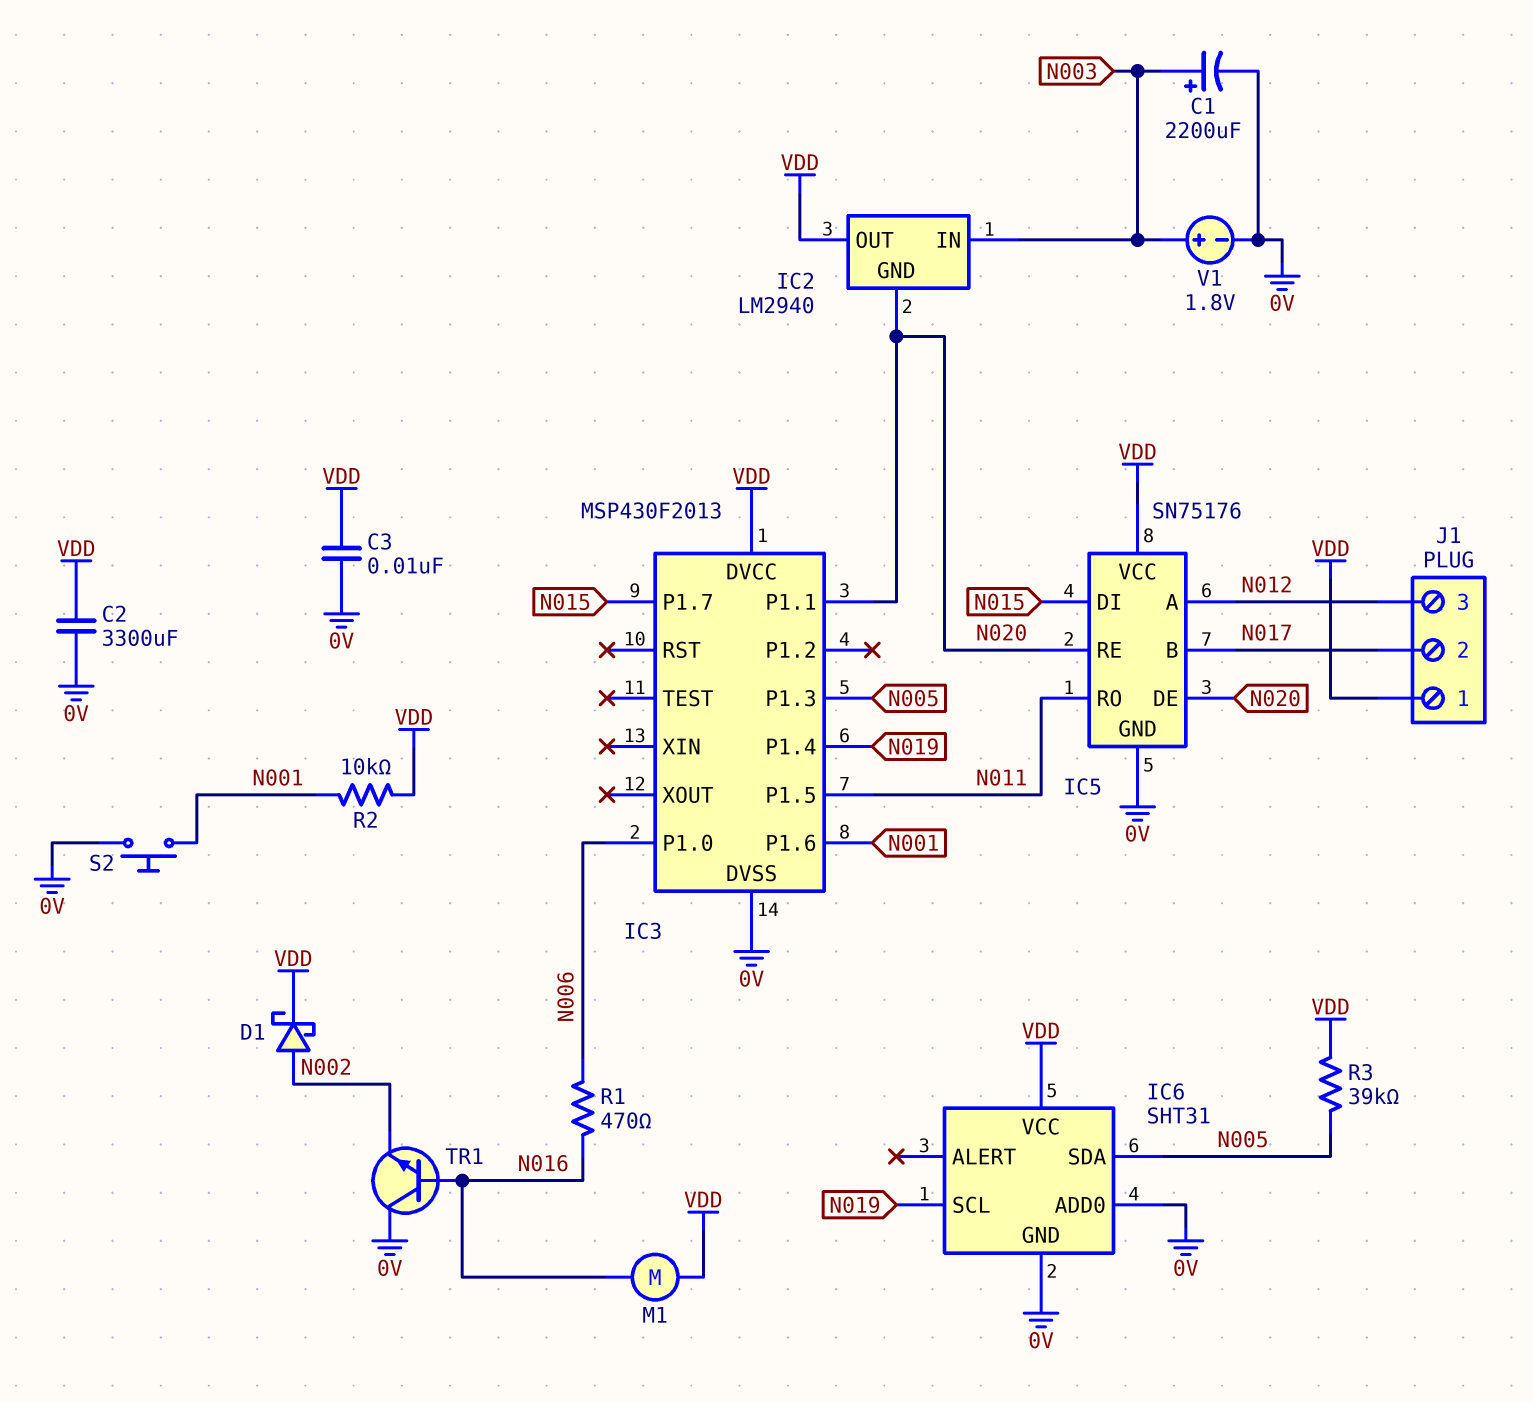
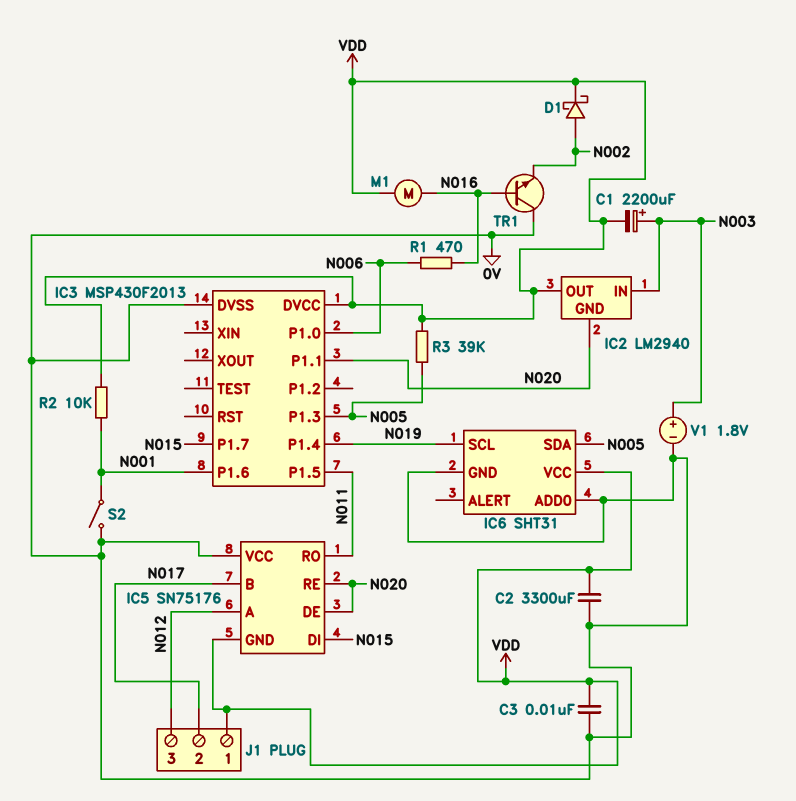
C1: 2200uF (plus N003, minus 0V) -> 2200uF (plus N003, minus VDD)
IC5 pin GND: 0V -> VDD
IC5 pin VCC: VDD -> 0V
S2: button (0V, N001) -> switch (0V, N001)

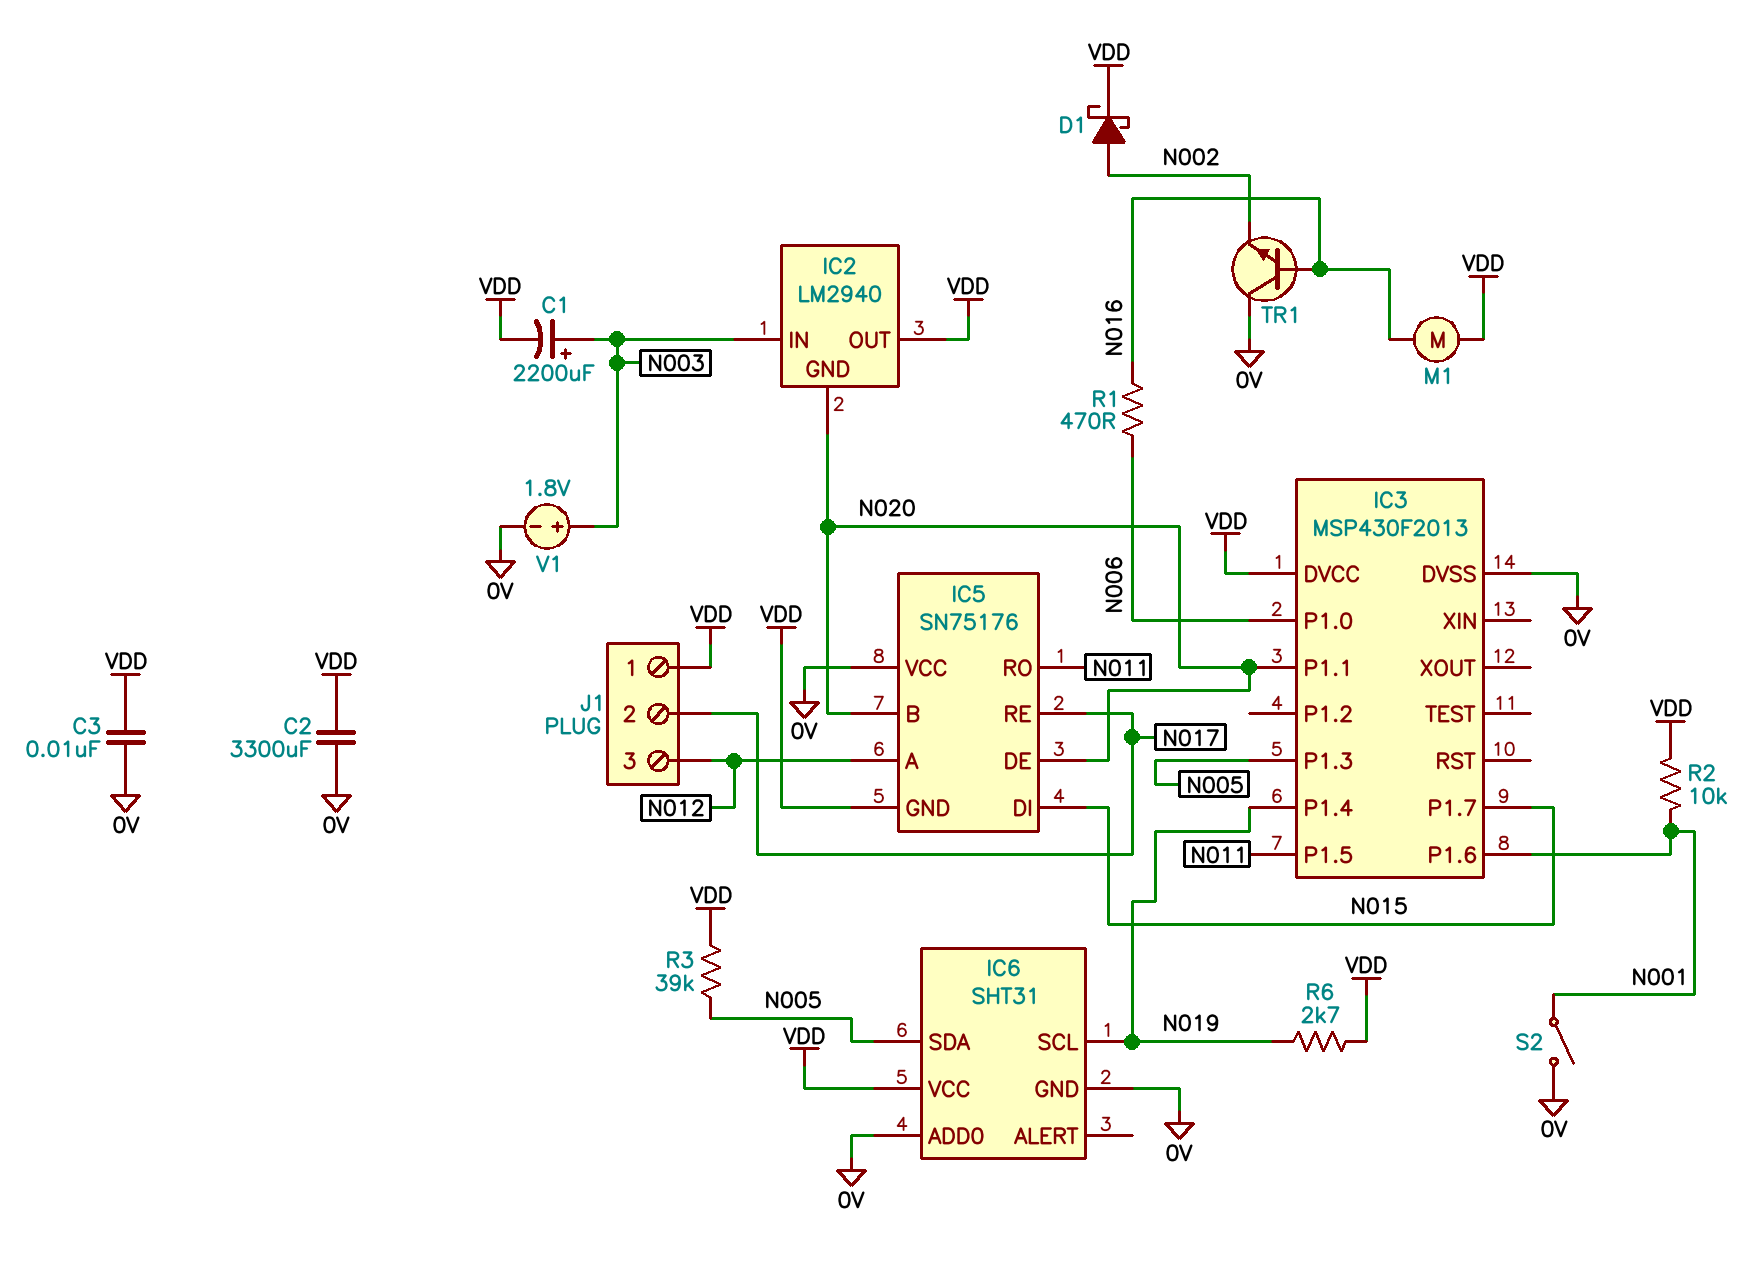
IC5 pin B: N017 -> N020
IC5 pin RE: N020 -> N017
R6: none -> 2.7k (N019, VDD)

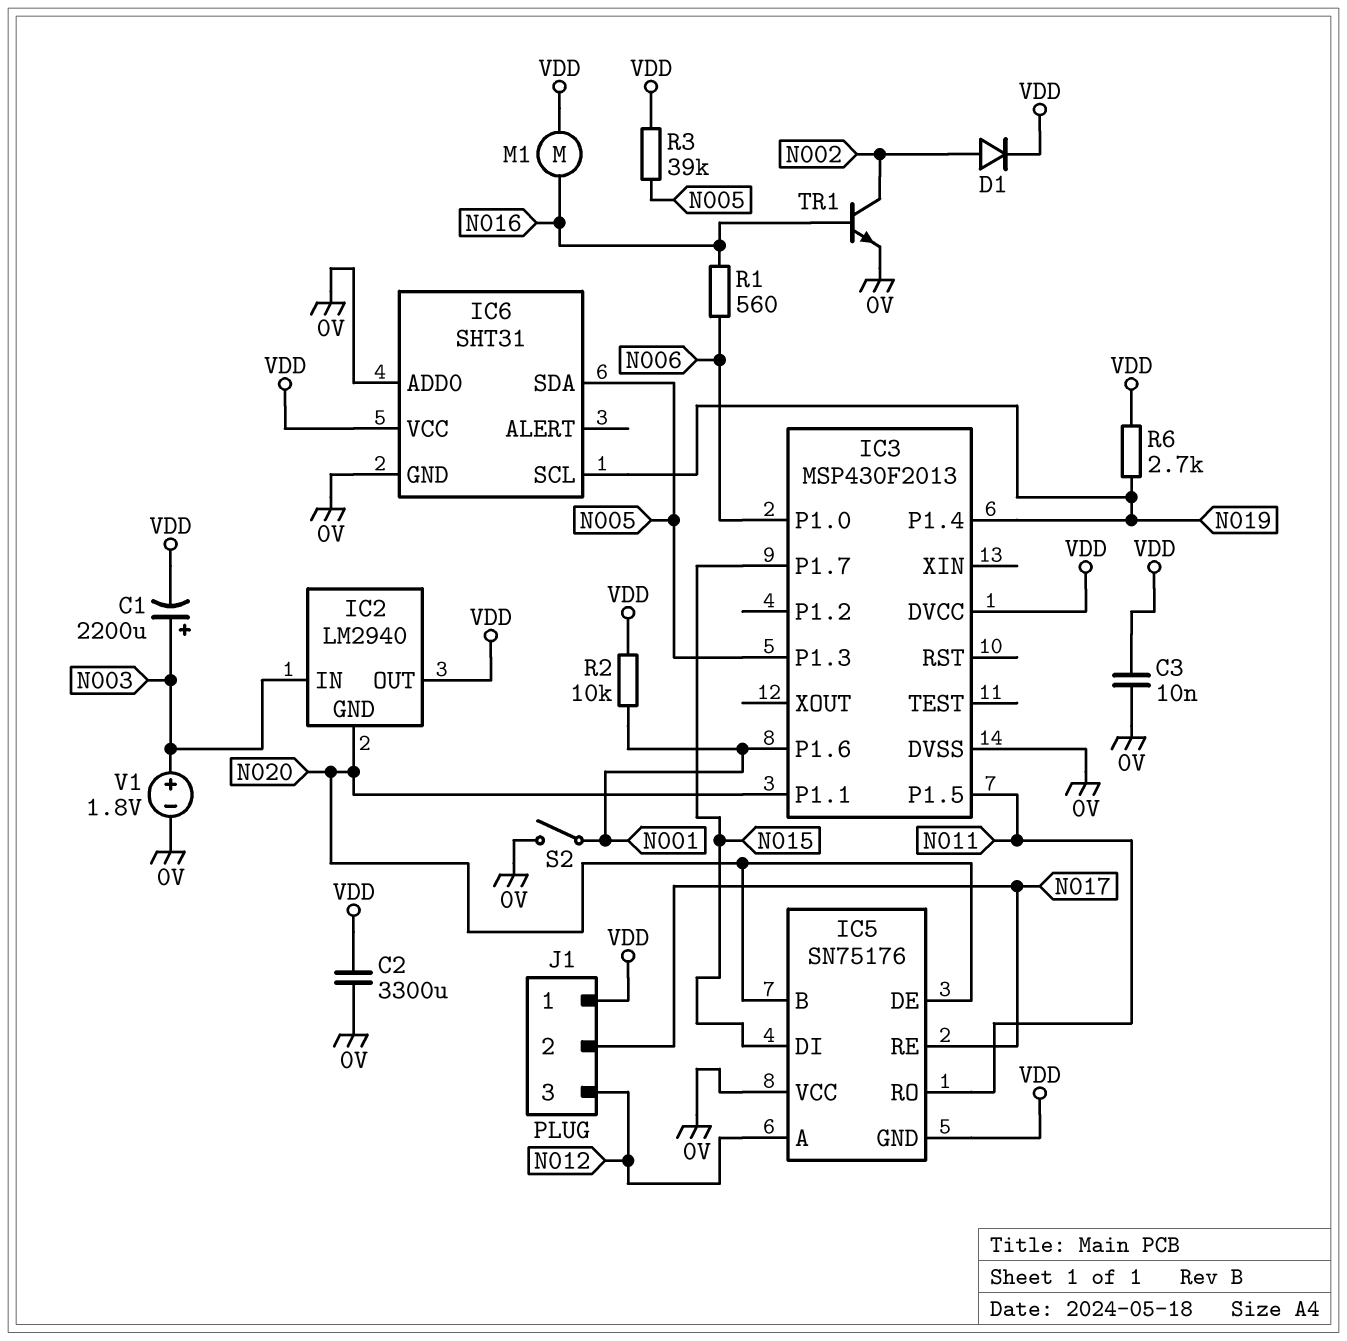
D1: schottky (A N002, K VDD) -> diode (A N002, K VDD)
R1: 470 (N006, N016) -> 560 (N006, N016)
TR1: NPN (B N016, C 0V, E N002) -> NPN (B N016, C N002, E 0V)

